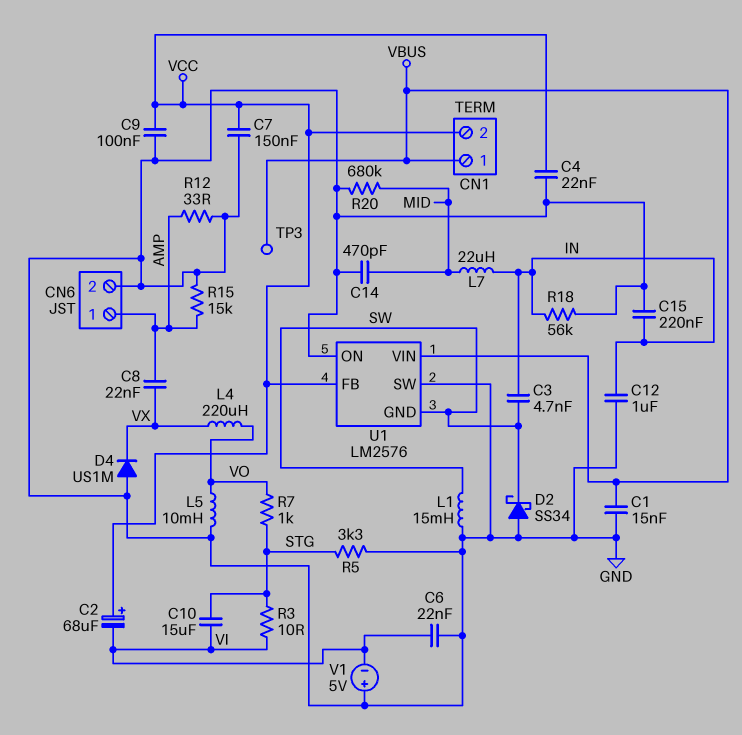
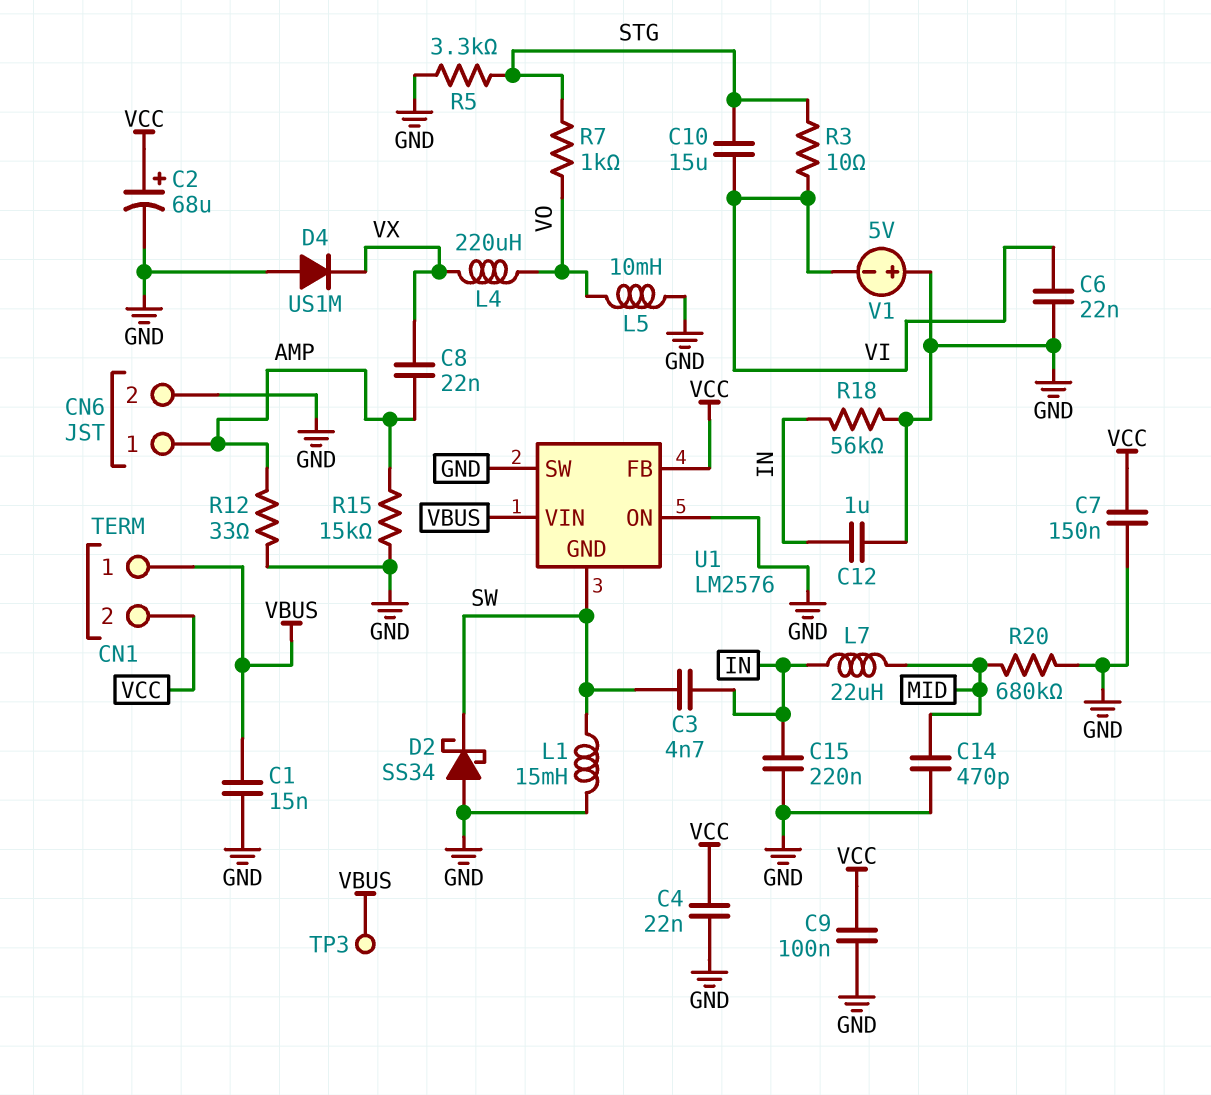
C2: 68uF (plus VCC, minus VI) -> 68uF (plus VCC, minus GND)

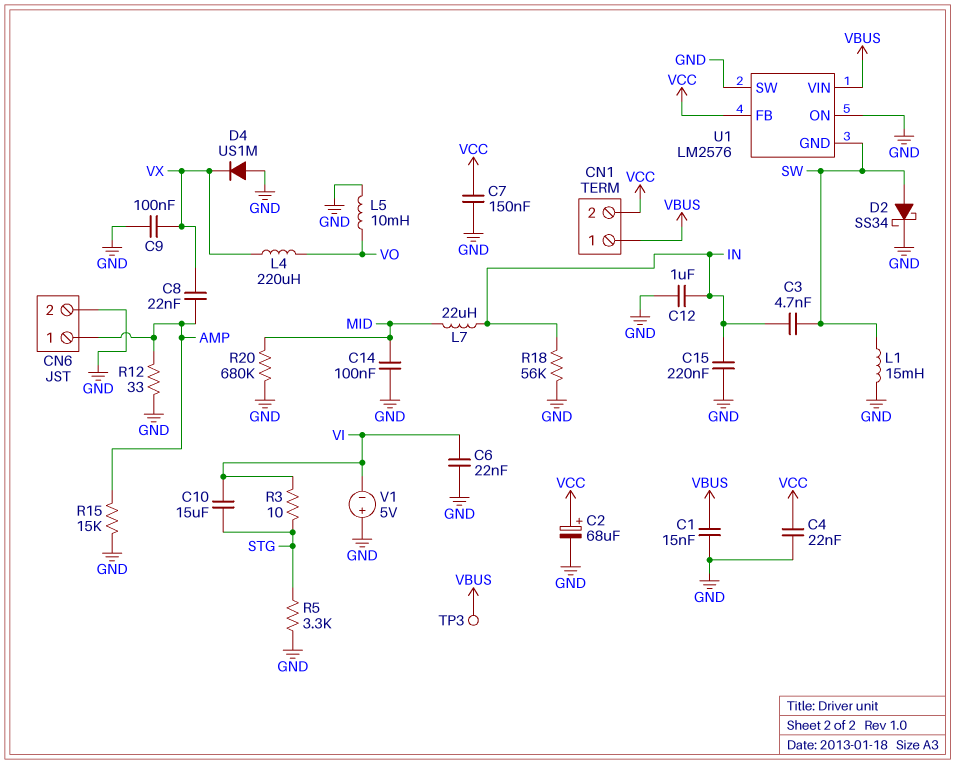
C9: 100nF (GND, VCC) -> 100nF (GND, VX)
C14: 470pF (GND, MID) -> 100nF (GND, MID)
D2: schottky SS34 (A GND, K SW) -> schottky SS34 (A SW, K GND)
R7: 1k (STG, VO) -> none

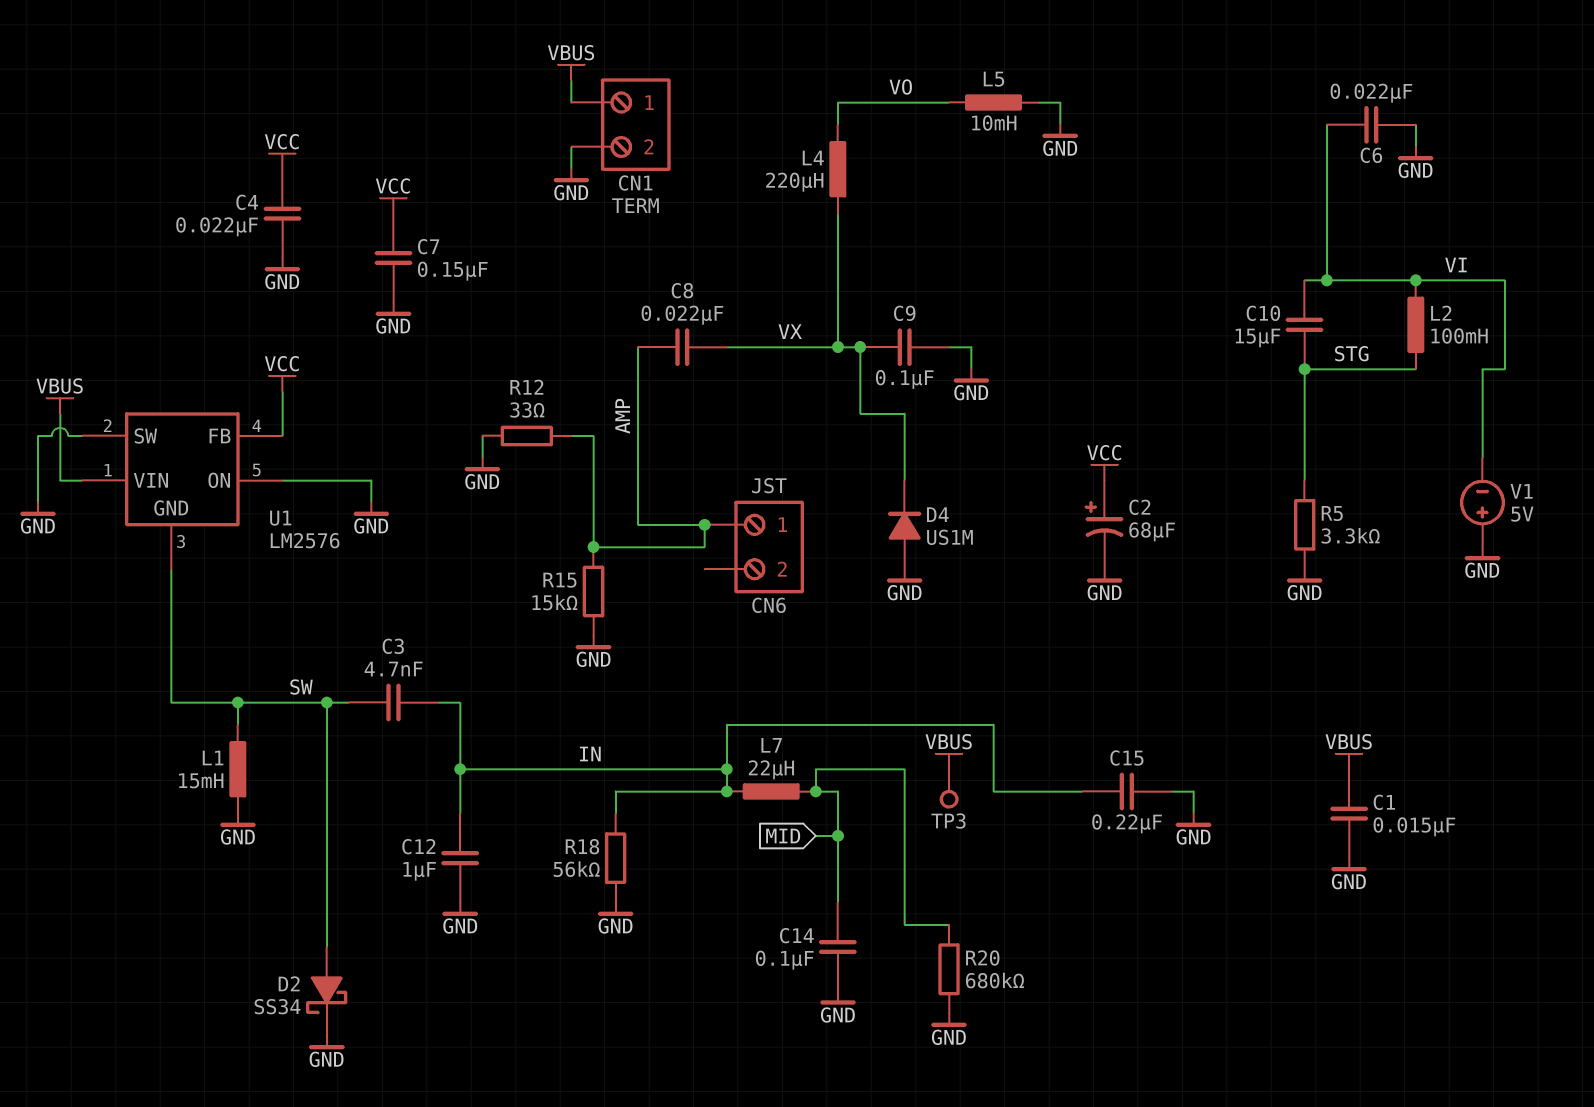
CN1 pin 2: VCC -> GND
CN6 pin 2: GND -> none
L2: none -> 100mH (STG, VI)
R3: 10 (STG, VI) -> none

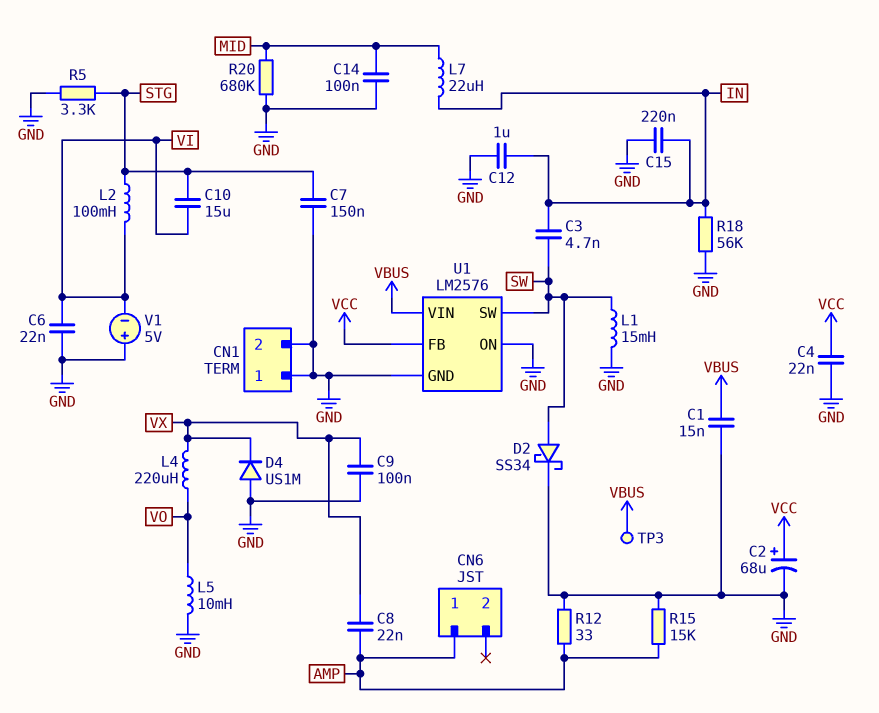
C7: 150nF (GND, VCC) -> 150nF (GND, STG)
CN1 pin 1: VBUS -> GND
U1 pin GND: SW -> GND
U1 pin SW: GND -> SW

